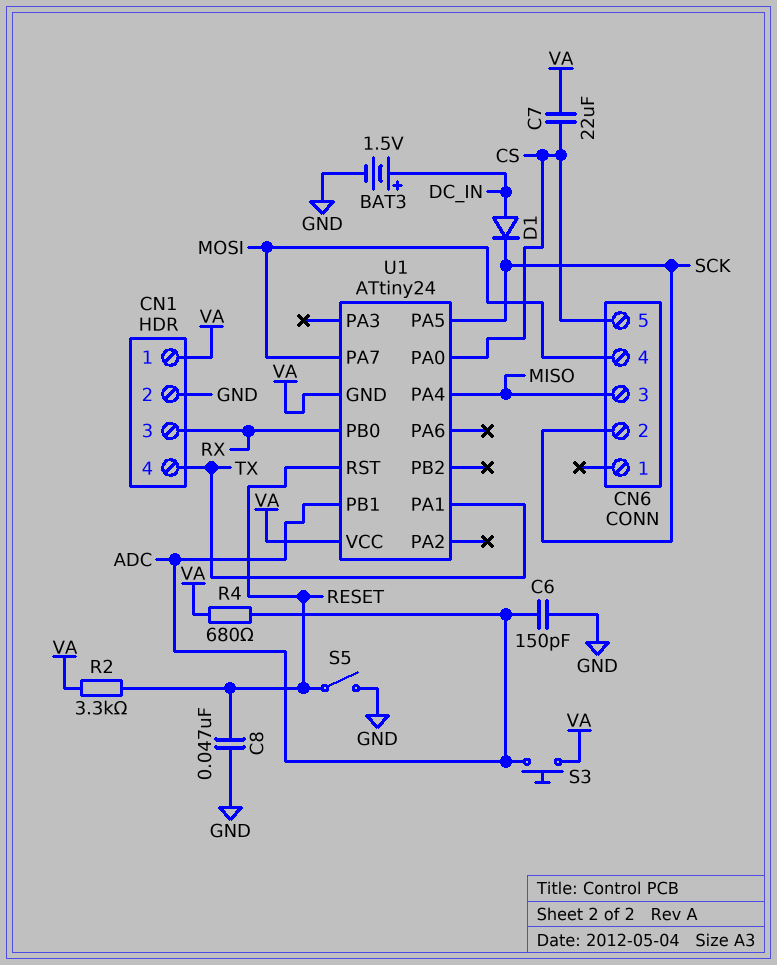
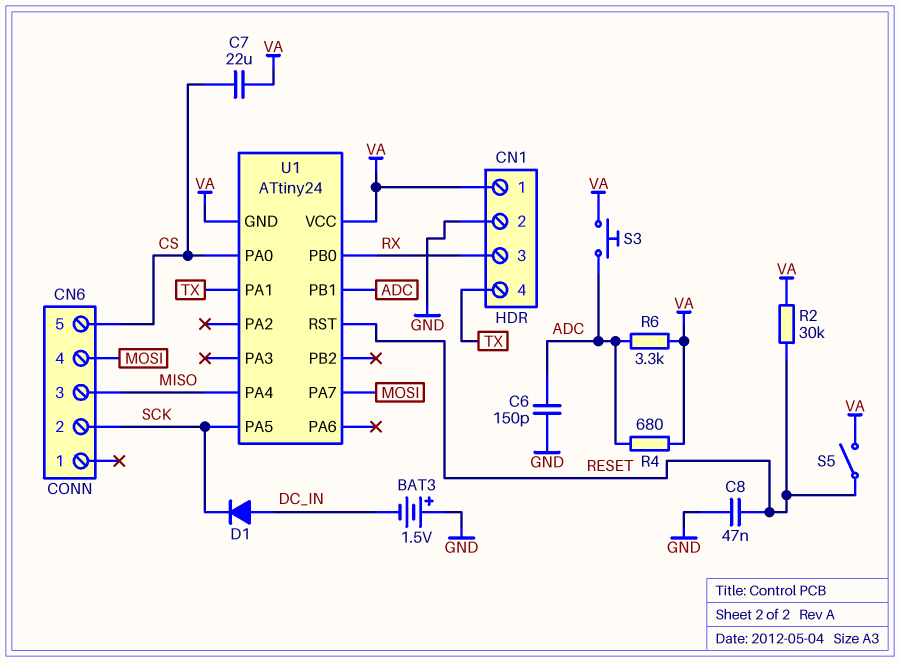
BAT3: 1.5V (plus DC_IN, minus GND) -> 1.5V (plus GND, minus DC_IN)
R2: 3.3k (RESET, VA) -> 30k (RESET, VA)
R6: none -> 3.3k (ADC, VA)
S5: switch (GND, RESET) -> switch (RESET, VA)

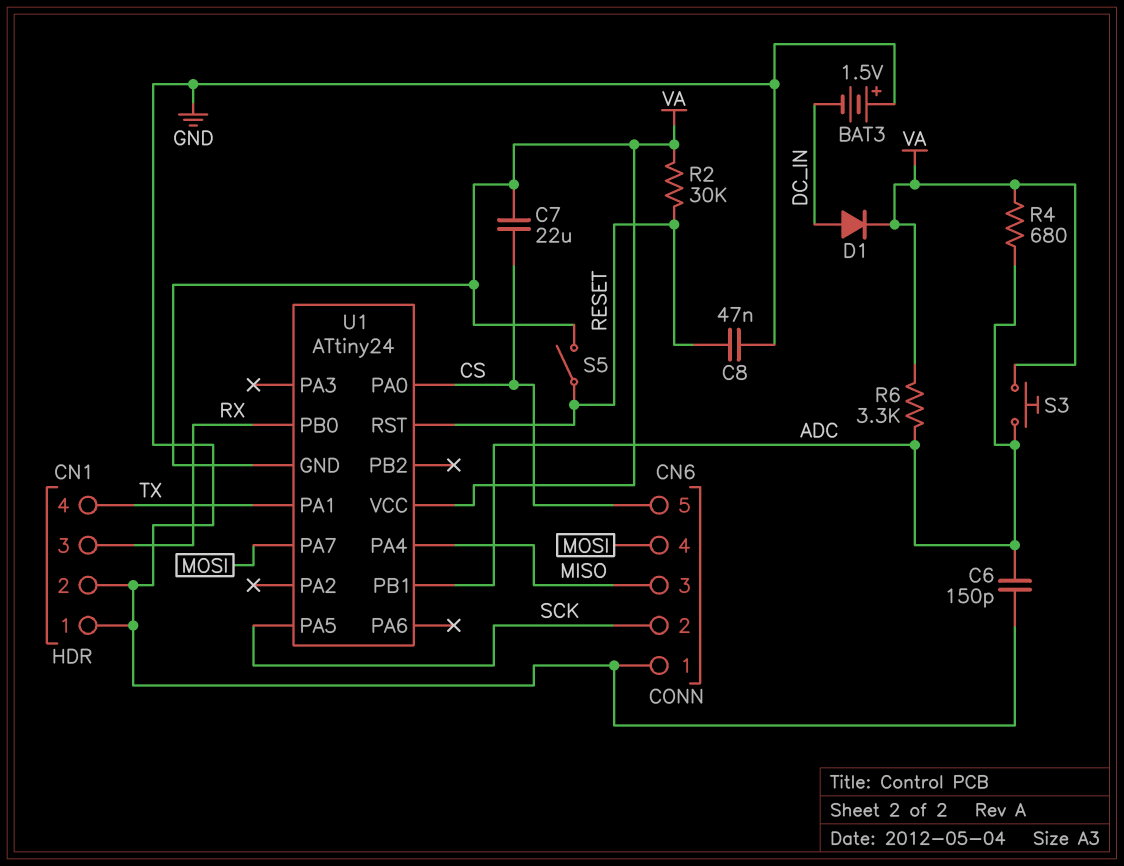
CN1 pin 1: VA -> GND
CN6 pin 1: none -> GND
D1: diode (A DC_IN, K SCK) -> diode (A DC_IN, K VA)

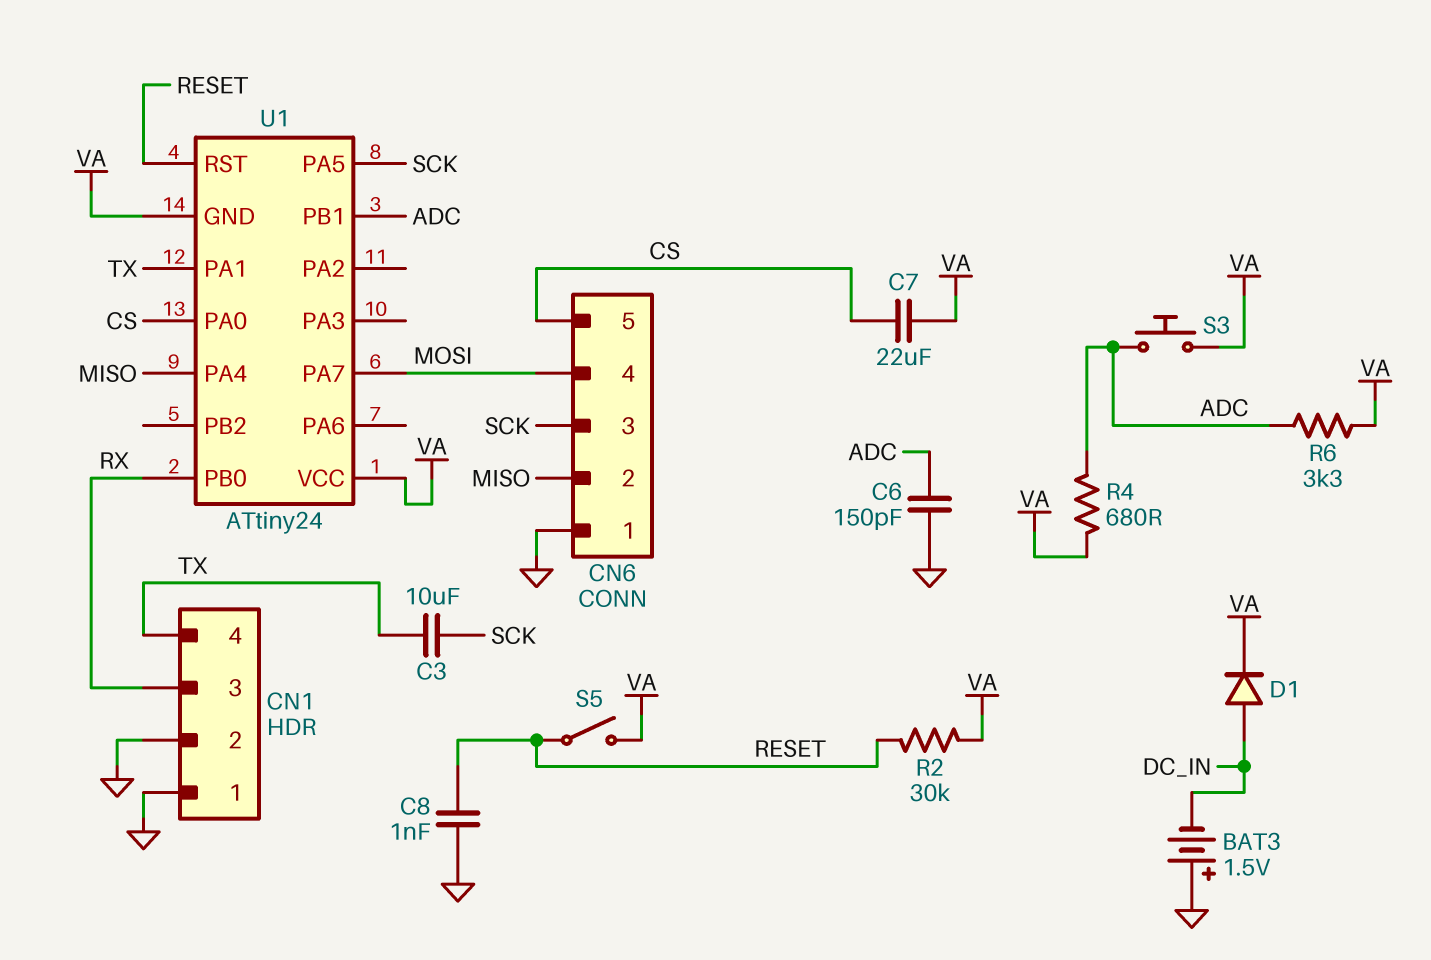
C3: none -> 10uF (SCK, TX)
C8: 47nF (GND, RESET) -> 1nF (GND, RESET)
CN6 pin 2: SCK -> MISO
CN6 pin 3: MISO -> SCK

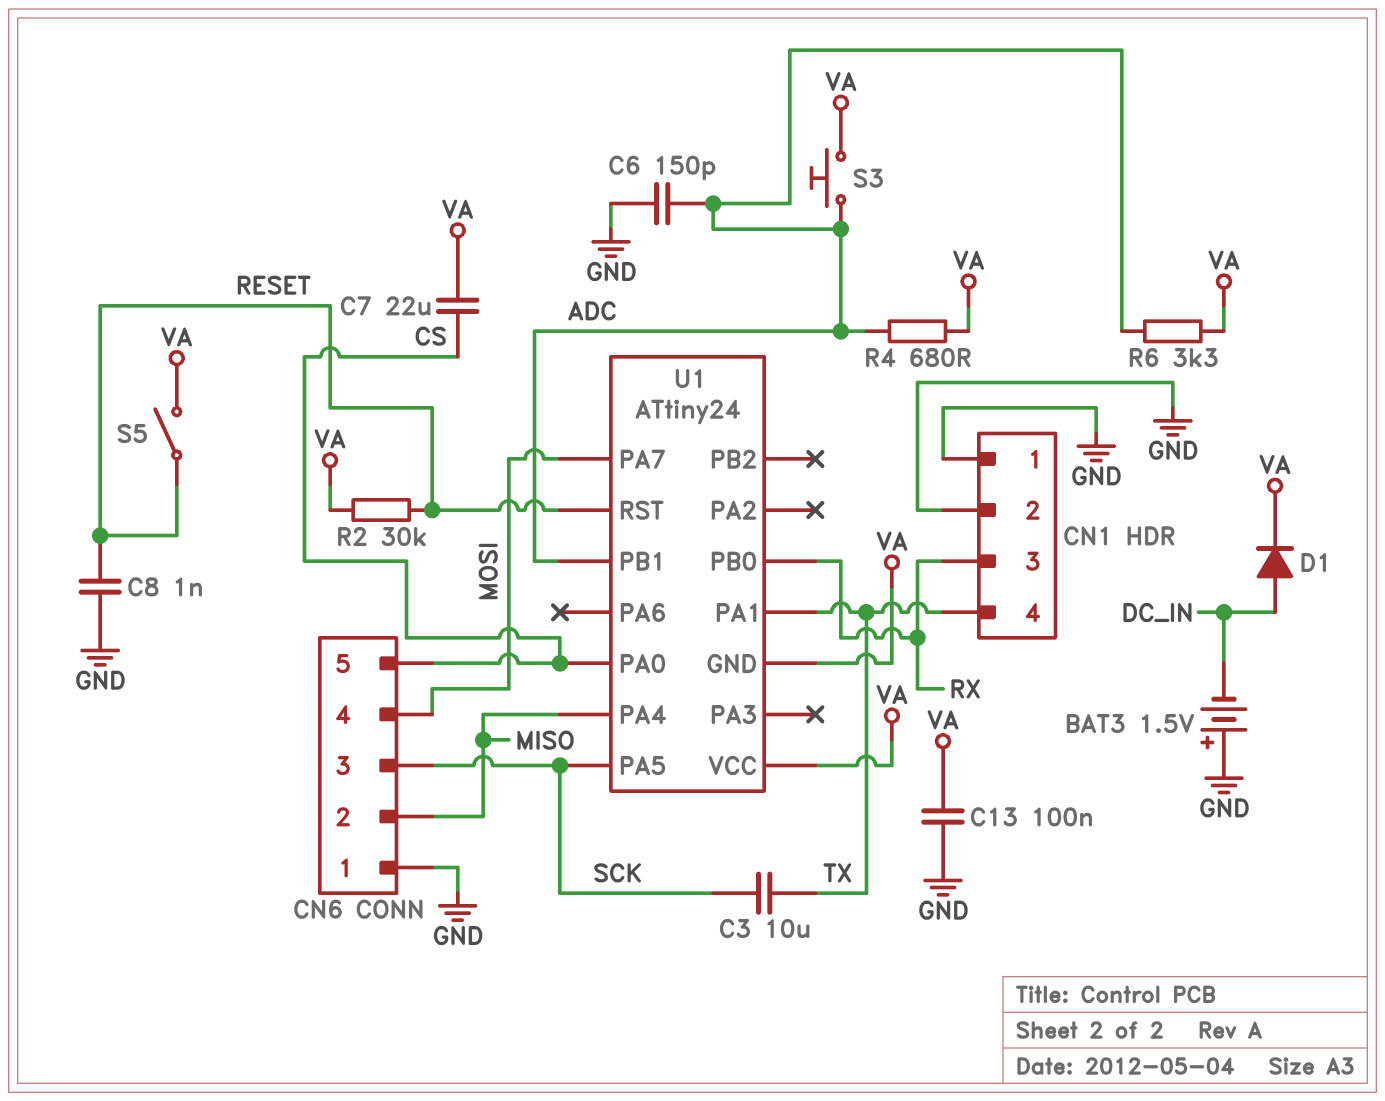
C13: none -> 100nF (GND, VA)

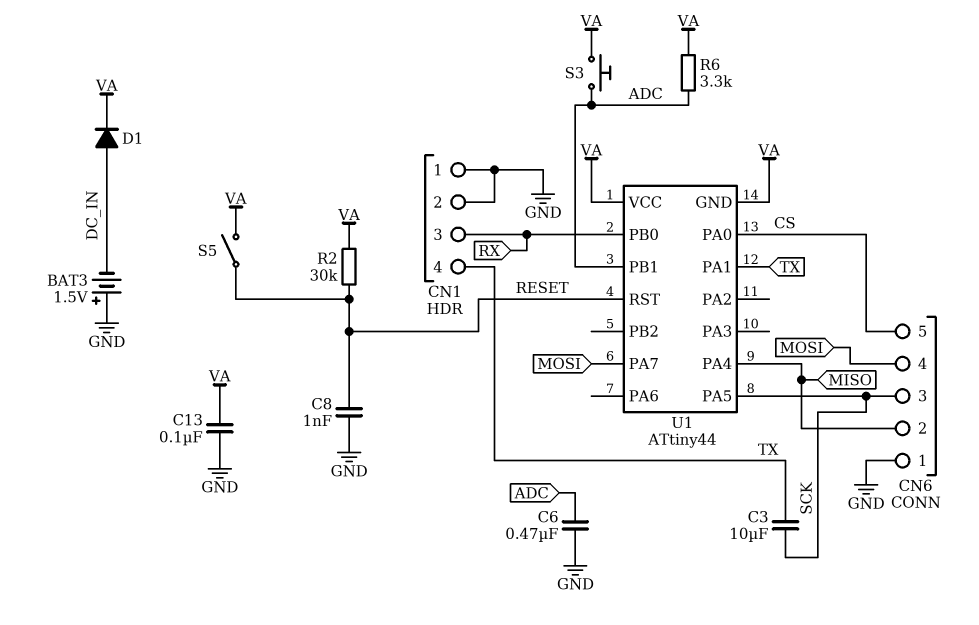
C6: 150pF (ADC, GND) -> 470nF (ADC, GND)
C7: 22uF (CS, VA) -> none
R4: 680 (ADC, VA) -> none
U1: ATtiny24 -> ATtiny44

